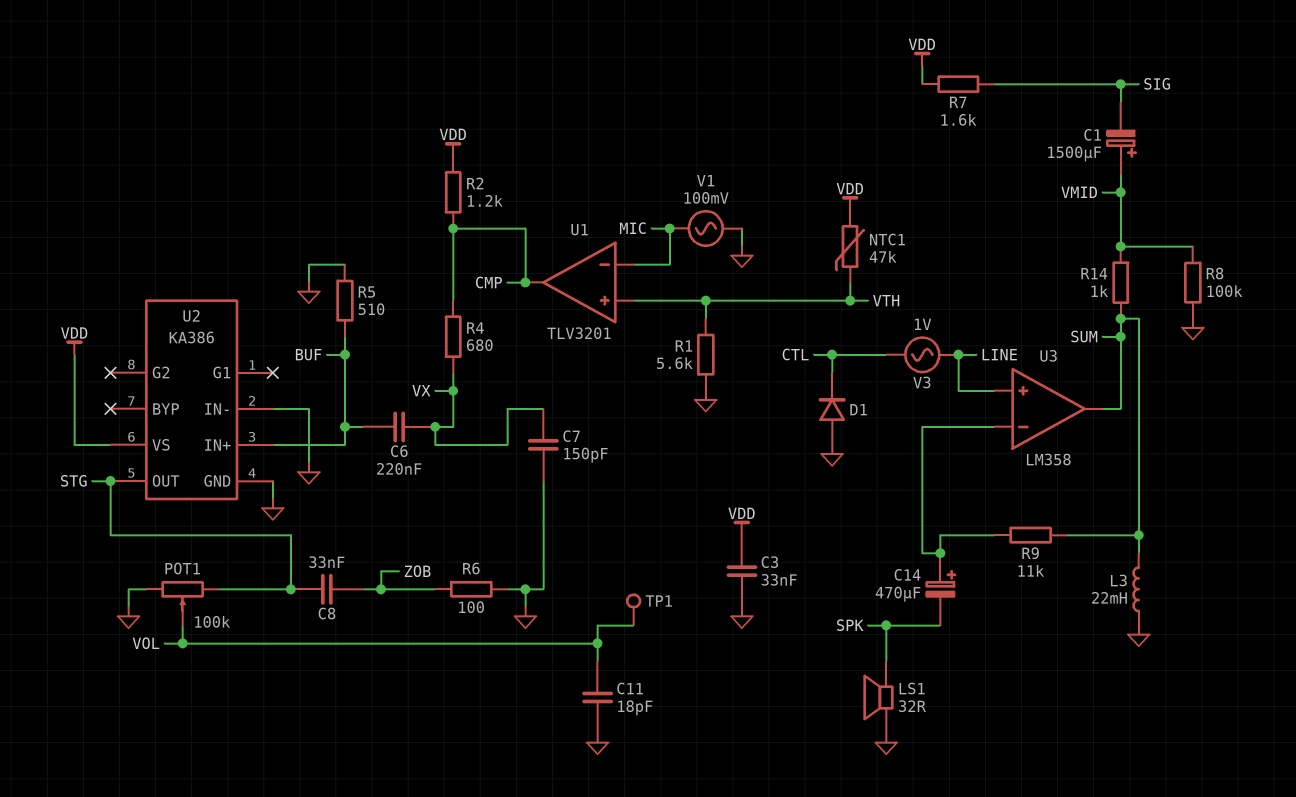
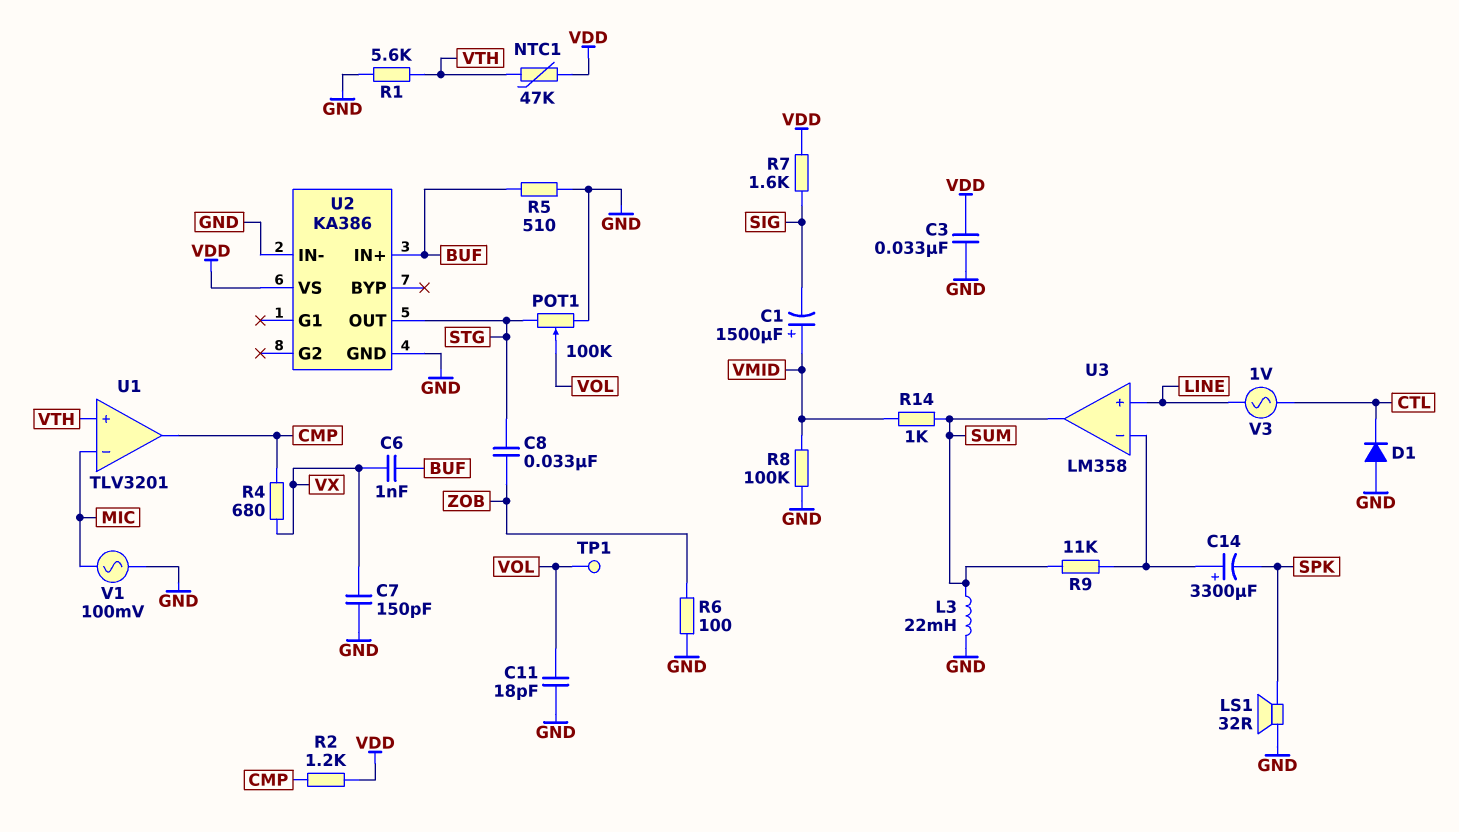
C6: 220nF (BUF, VX) -> 1nF (BUF, VX)
C14: 470uF (plus U3/in-, minus SPK) -> 3300uF (plus U3/in-, minus SPK)

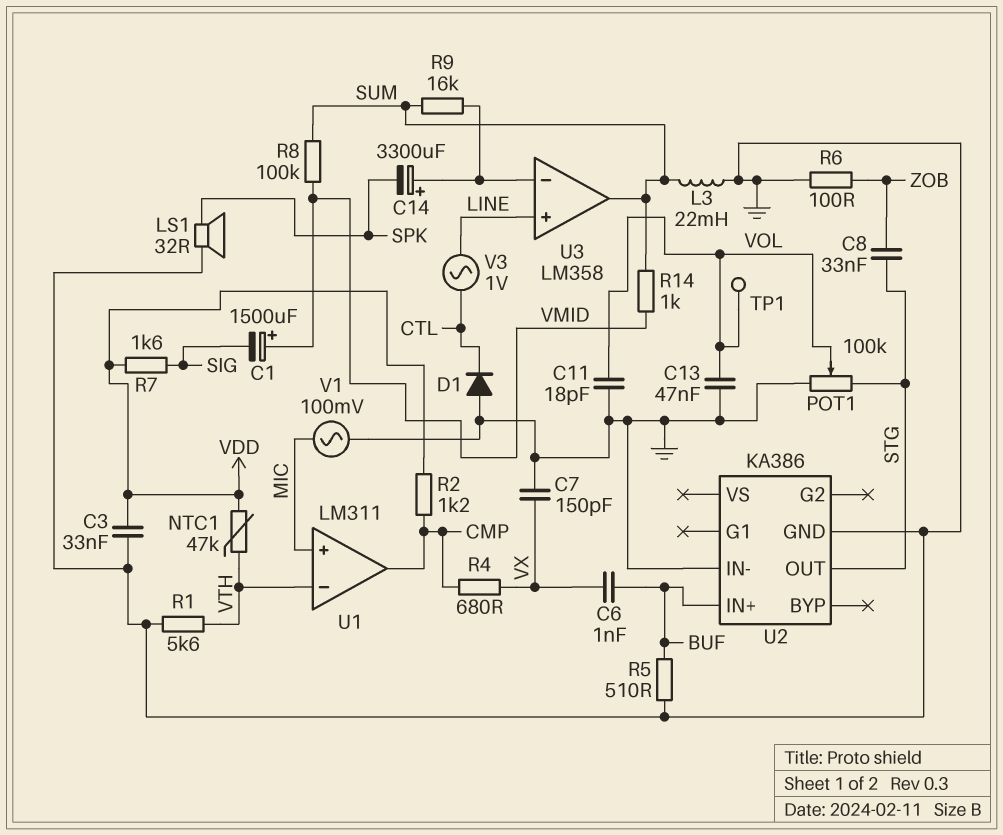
C13: none -> 47nF (GND, VOL)
R8: 100k (GND, VMID) -> 100k (SUM, VMID)
R9: 11k (SUM, U3/in-) -> 16k (SUM, U3/in-)
U1: TLV3201 -> LM311
U1 pin in+: VTH -> MIC
U1 pin in-: MIC -> VTH
U2 pin VS: VDD -> none

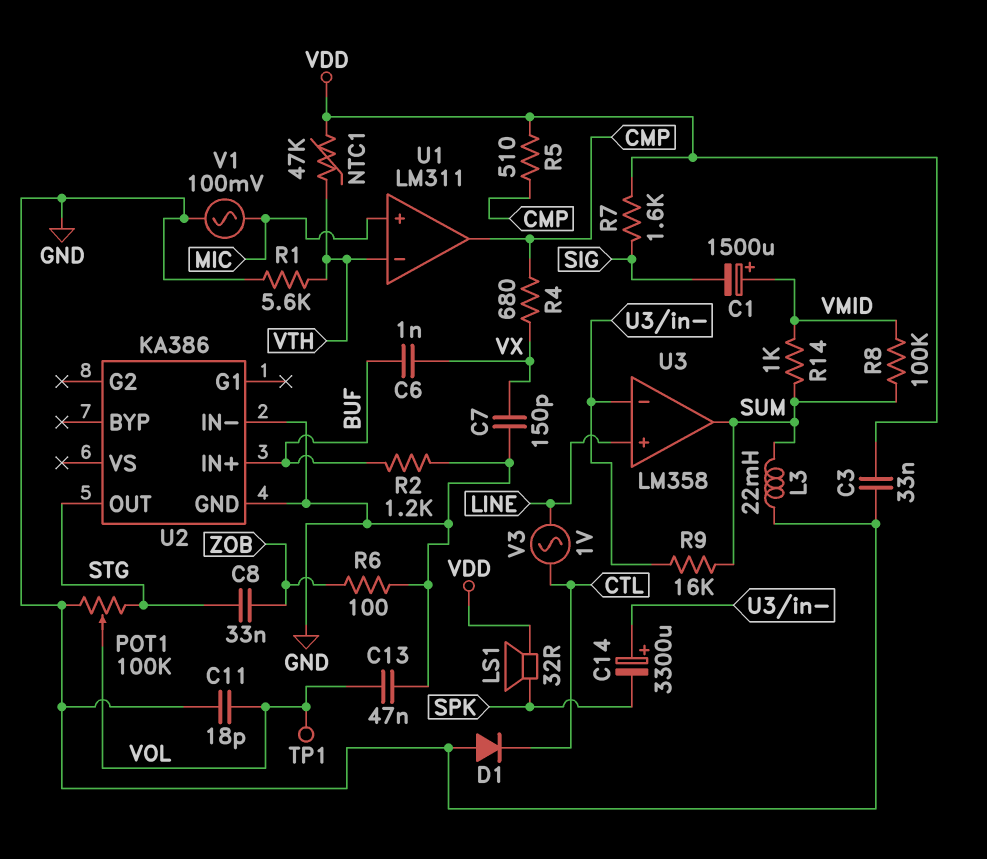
LS1: speaker 32R (GND, SPK) -> speaker 32R (SPK, VDD)
R2: 1.2k (CMP, VDD) -> 1.2k (BUF, GND)
R5: 510 (BUF, GND) -> 510 (CMP, VDD)

